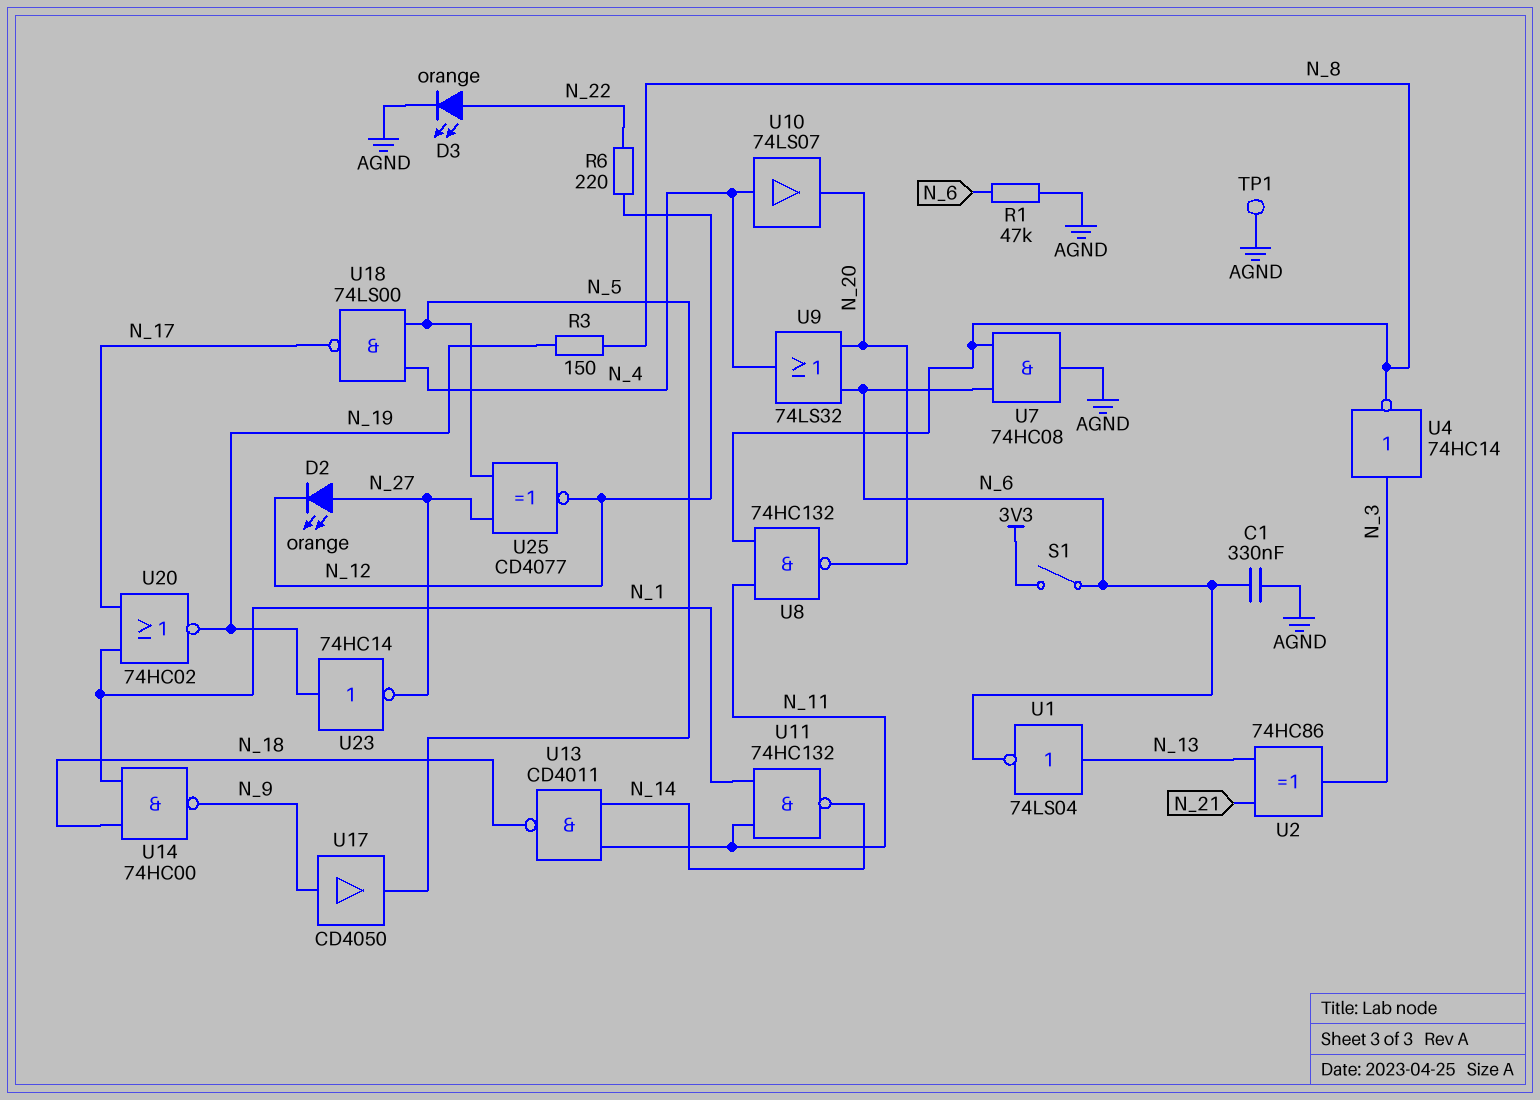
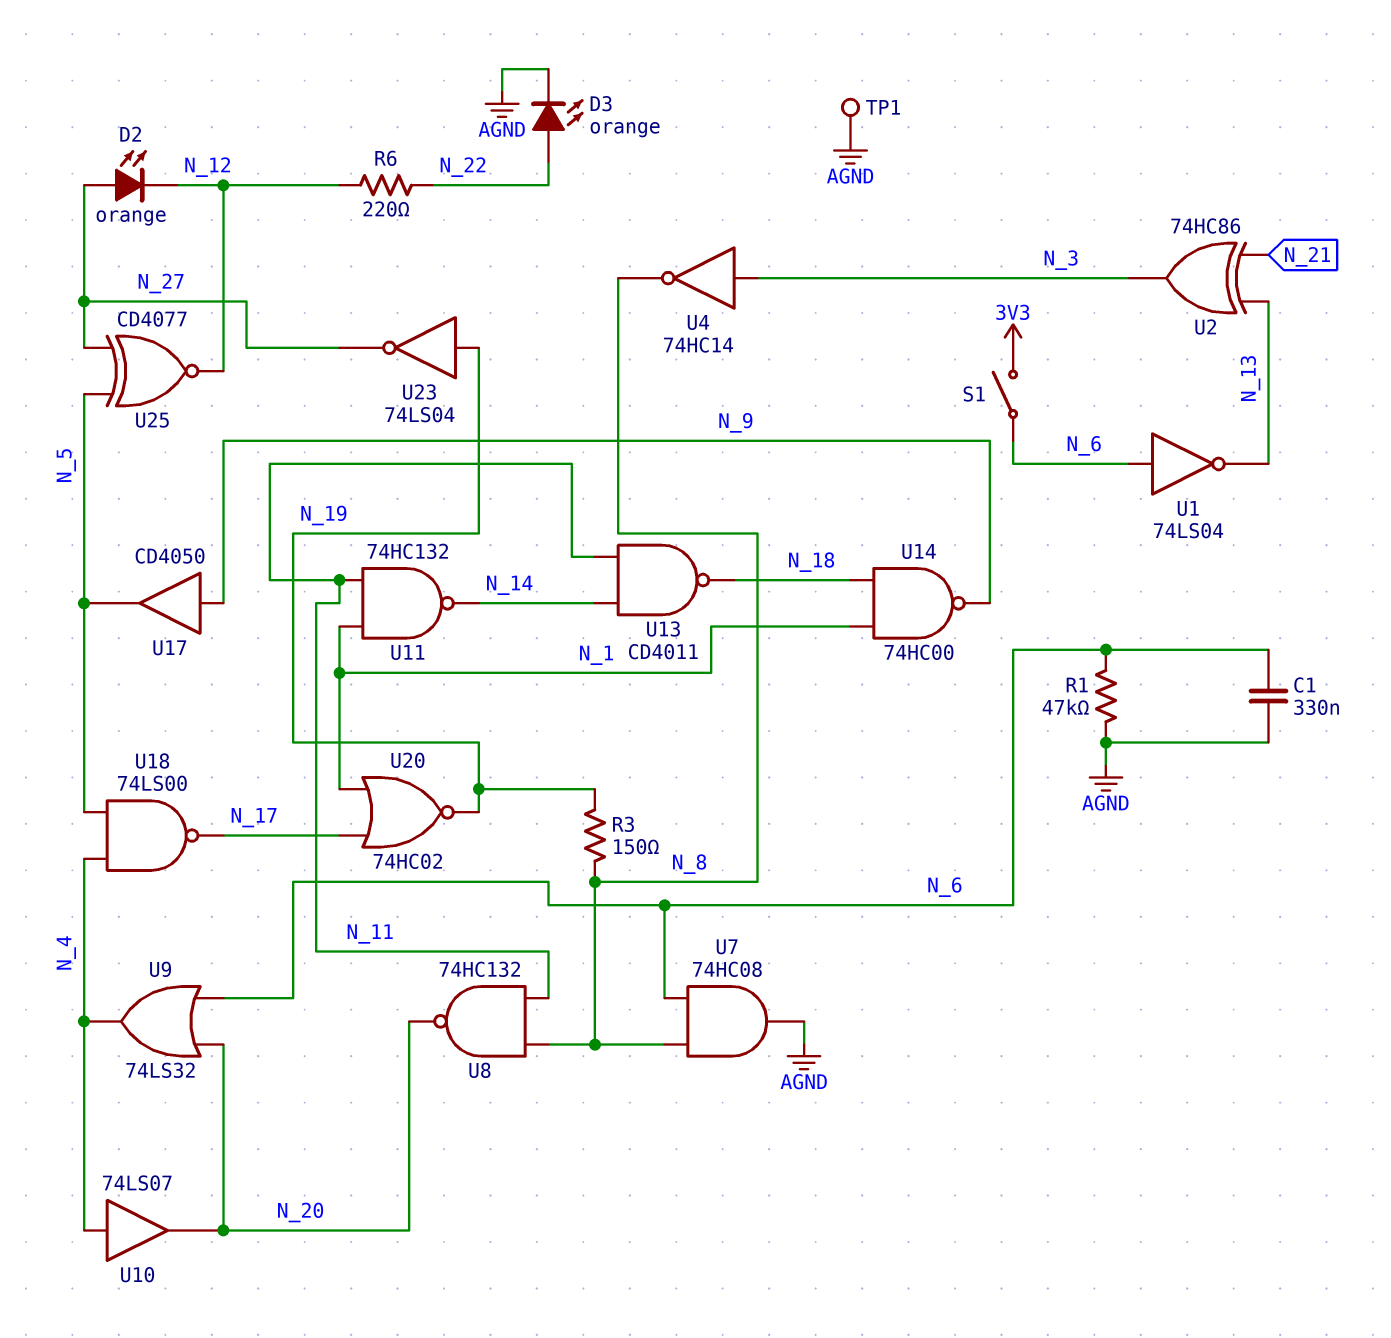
U1: NOT 74LS04 (in N_13, out N_6) -> NOT 74LS04 (in N_6, out N_13)
U23: NOT 74HC14 (in N_19, out N_27) -> NOT 74LS04 (in N_19, out N_27)

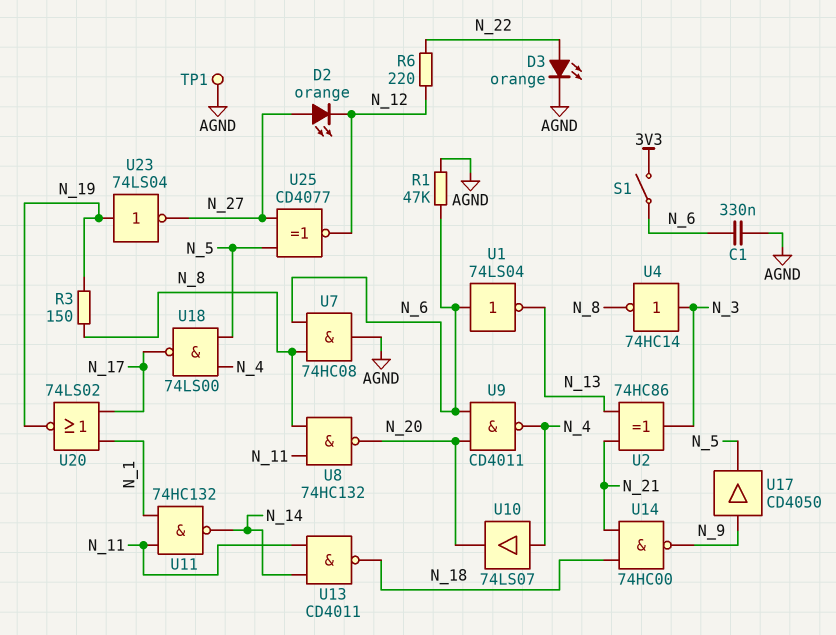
U9: OR 74LS32 (in N_6, in N_20, out N_4) -> NAND CD4011 (in N_6, in N_20, out N_4)
U14: NAND 74HC00 (in N_1, in N_18, out N_9) -> NAND 74HC00 (in N_18, in N_21, out N_9)
U20: NOR 74HC02 (in N_1, in N_17, out N_19) -> NOR 74LS02 (in N_1, in N_17, out N_19)

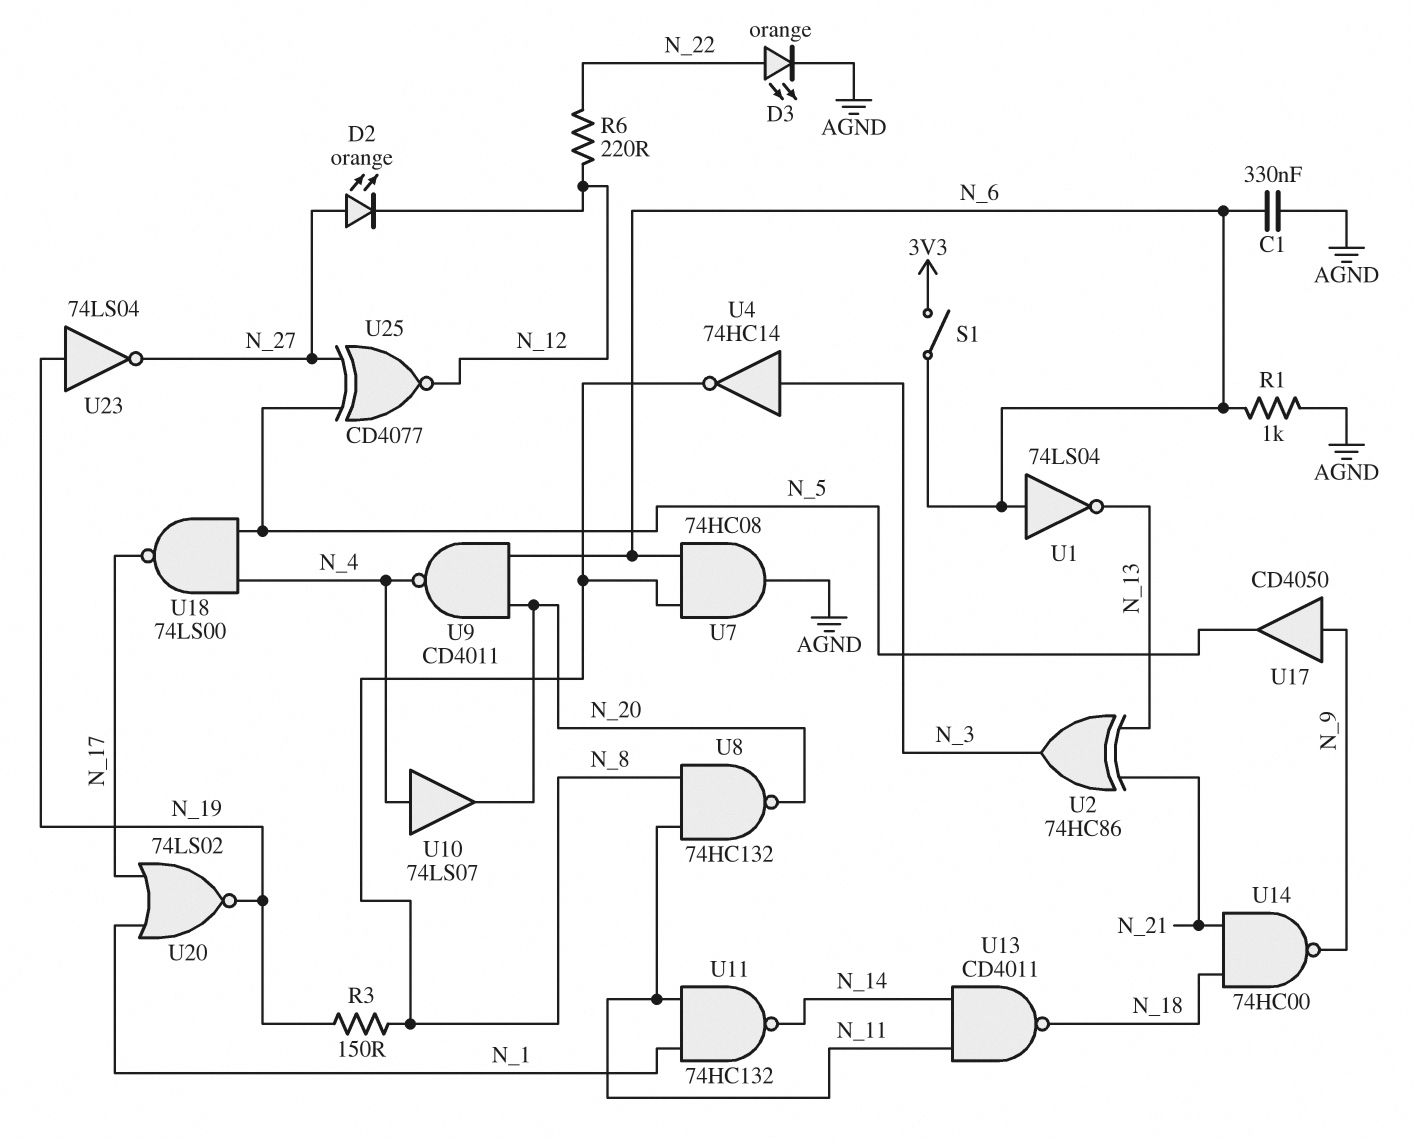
R1: 47k (AGND, N_6) -> 1k (AGND, N_6)
TP1: test point (AGND) -> none

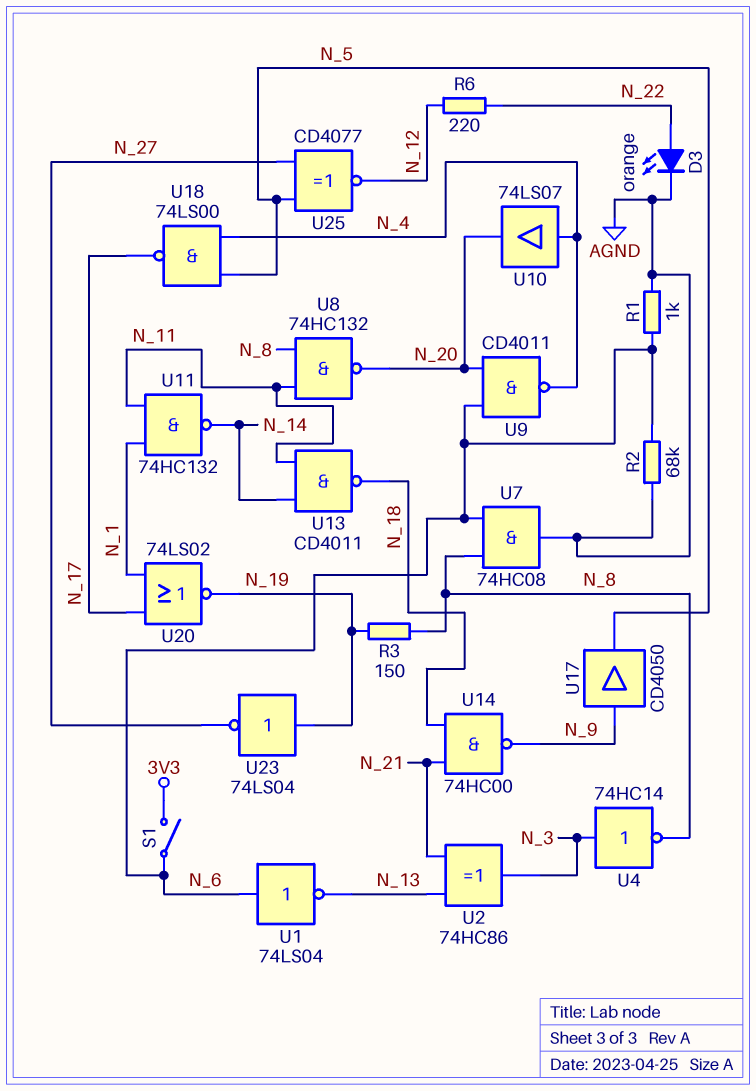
C1: 330nF (AGND, N_6) -> none
D2: LED orange (A N_27, K N_12) -> none
R2: none -> 68k (AGND, N_6)

